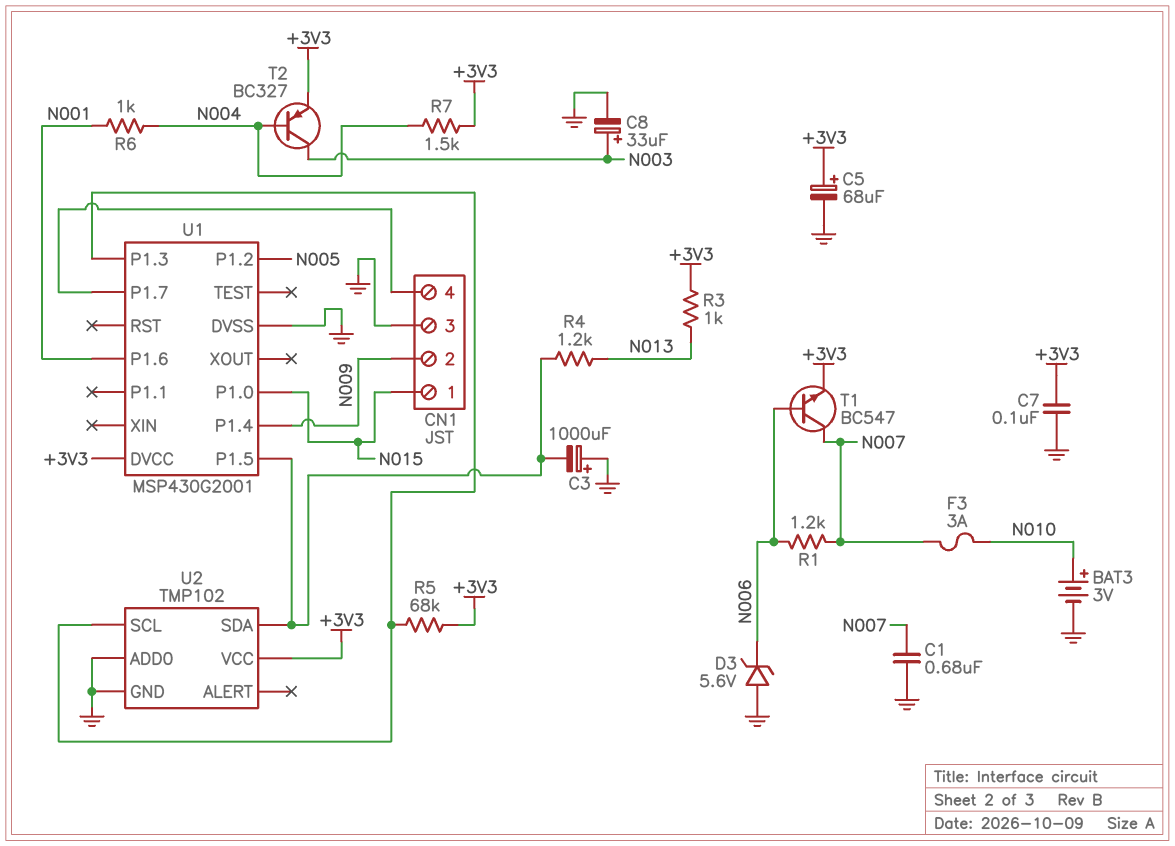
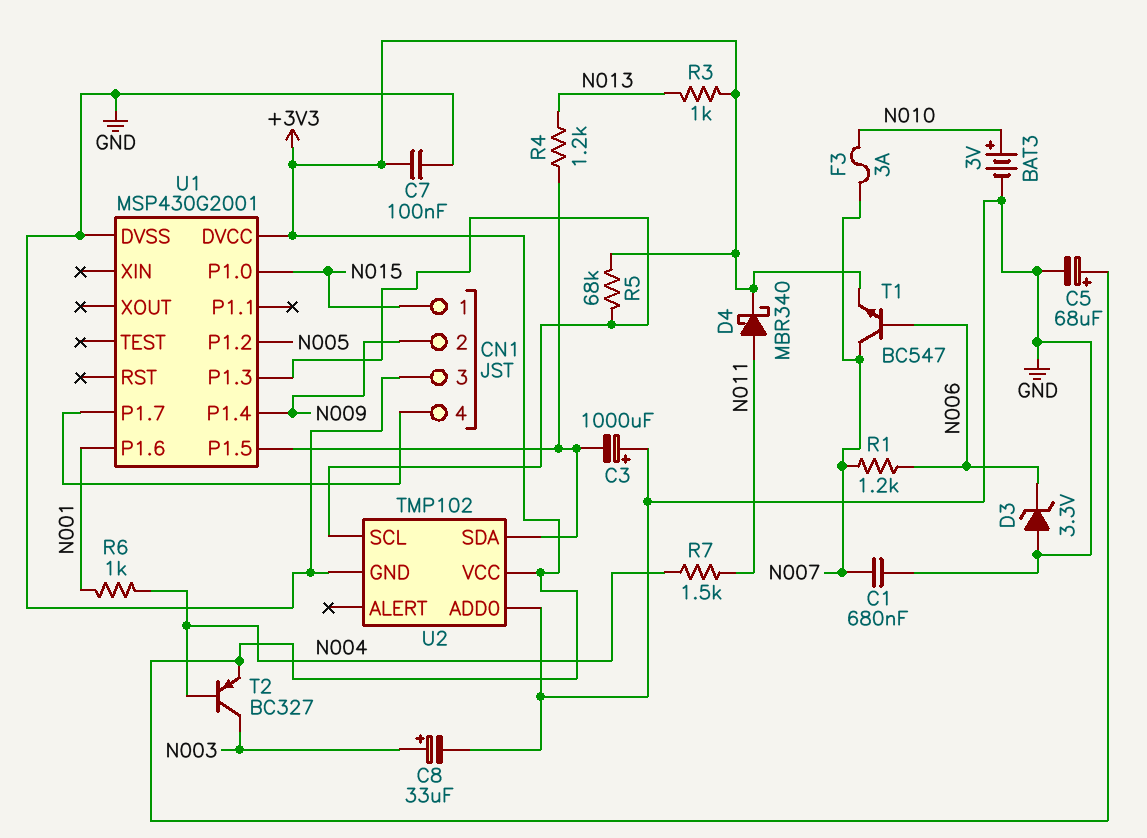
D3: zener 5.6V (A GND, K N006) -> zener 3.3V (A GND, K N006)
D4: none -> schottky MBR340 (A N011, K +3V3)
R7: 1.5k (+3V3, N004) -> 1.5k (N004, N011)

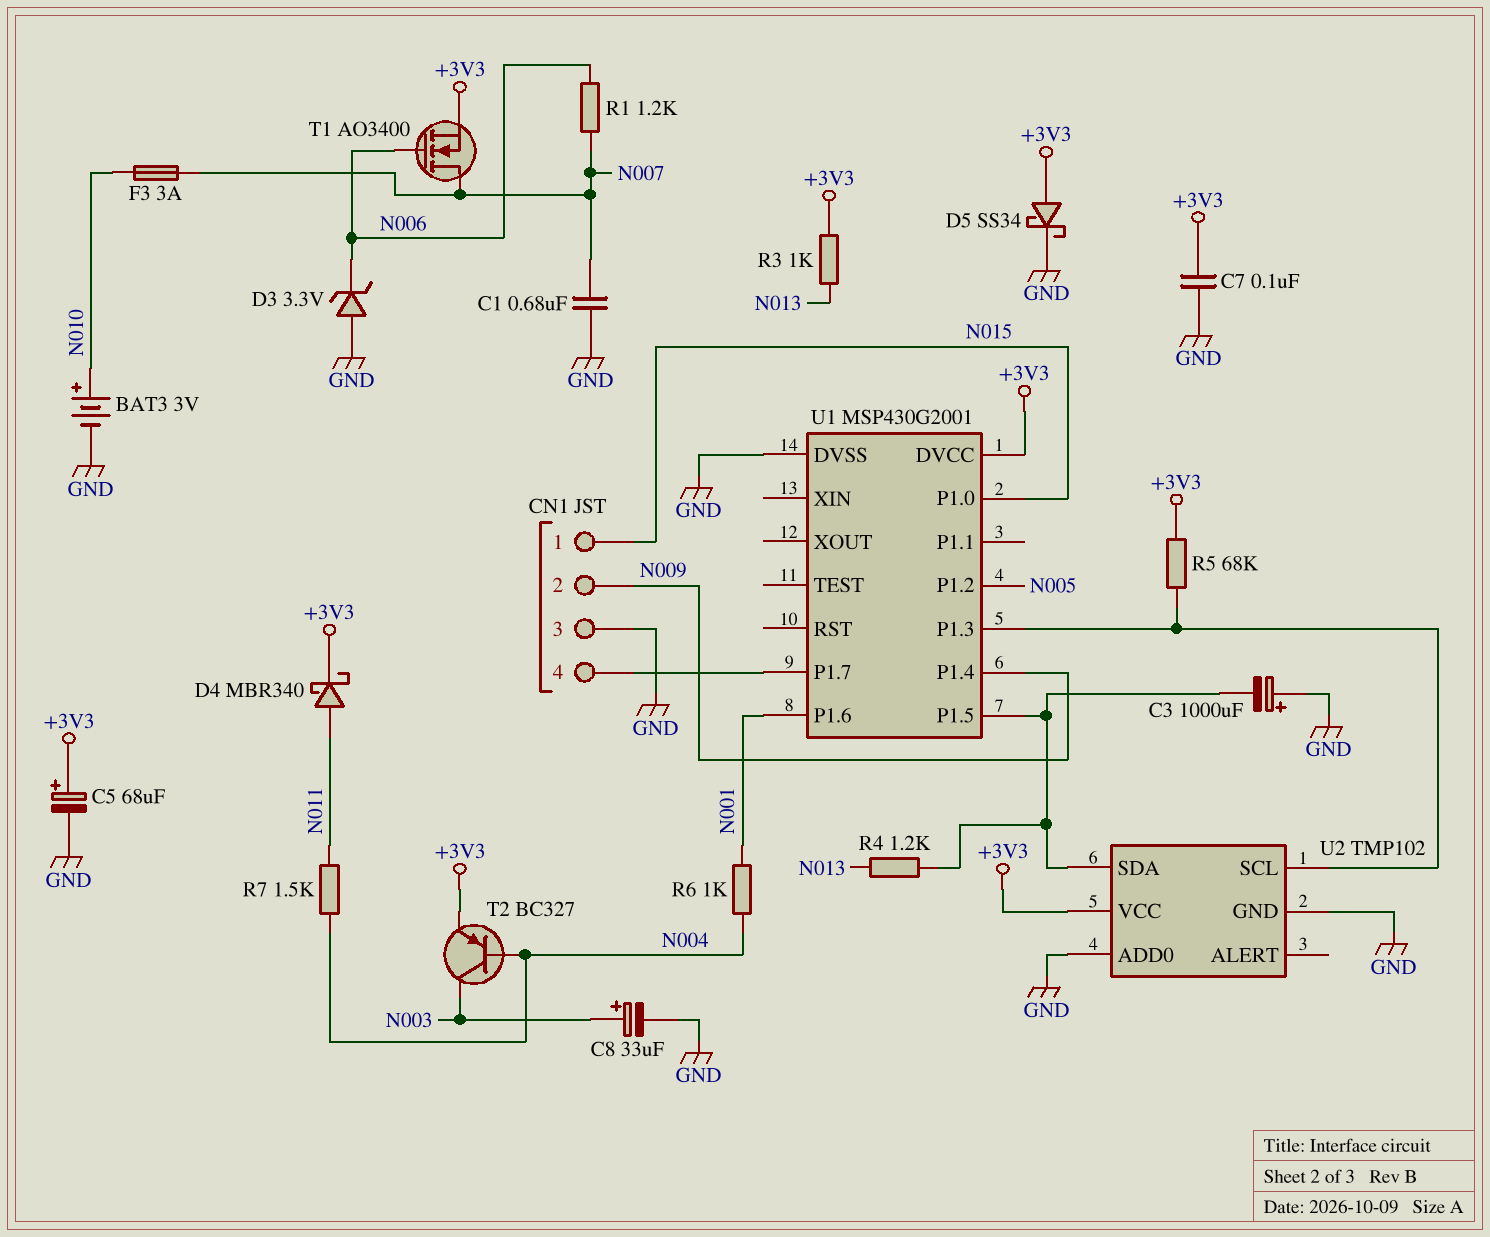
D5: none -> schottky SS34 (A +3V3, K GND)
T1: NPN BC547 (B N006, C N007, E +3V3) -> NMOS AO3400 (G N006, D N007, S +3V3)

